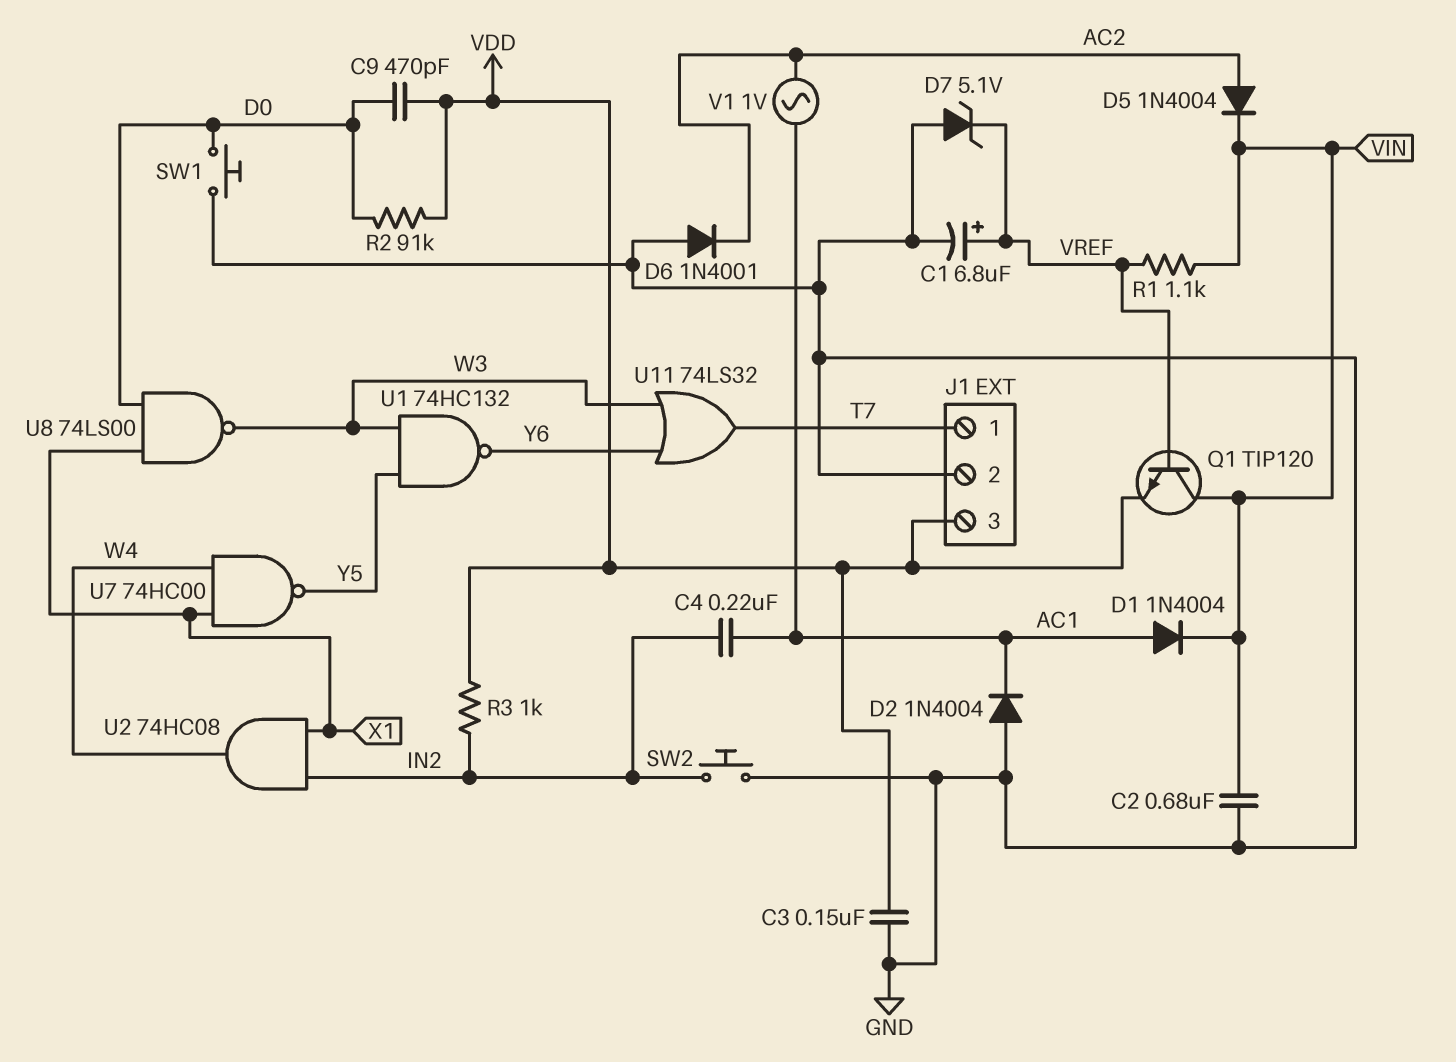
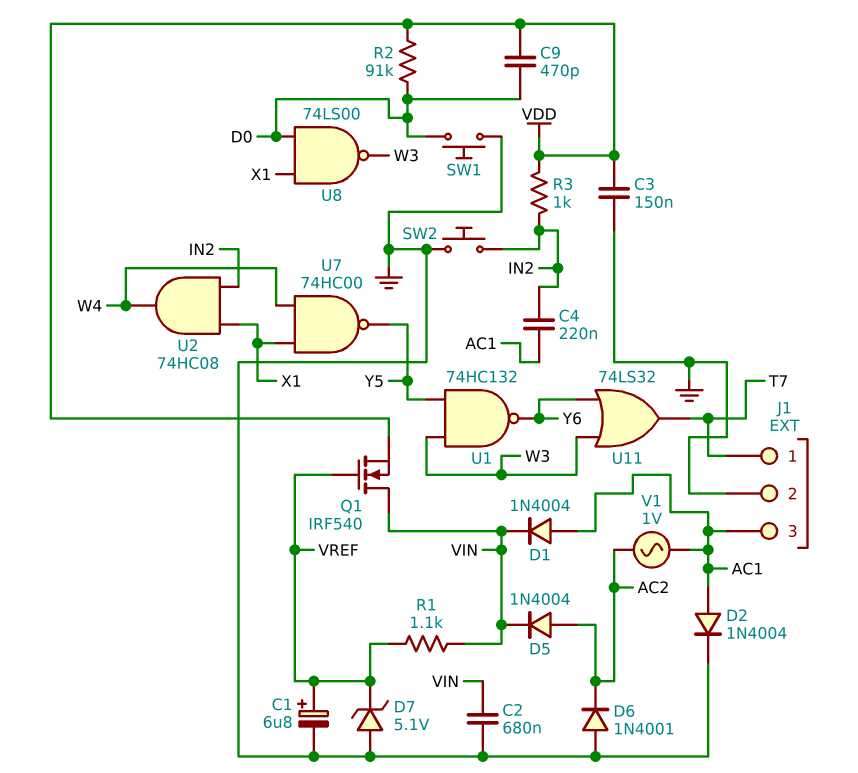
D2: diode 1N4004 (A GND, K AC1) -> diode 1N4004 (A AC1, K GND)
J1 pin 3: VDD -> AC1
Q1: NPN TIP120 (B VREF, C VIN, E VDD) -> NMOS IRF540 (G VREF, D VIN, S VDD)

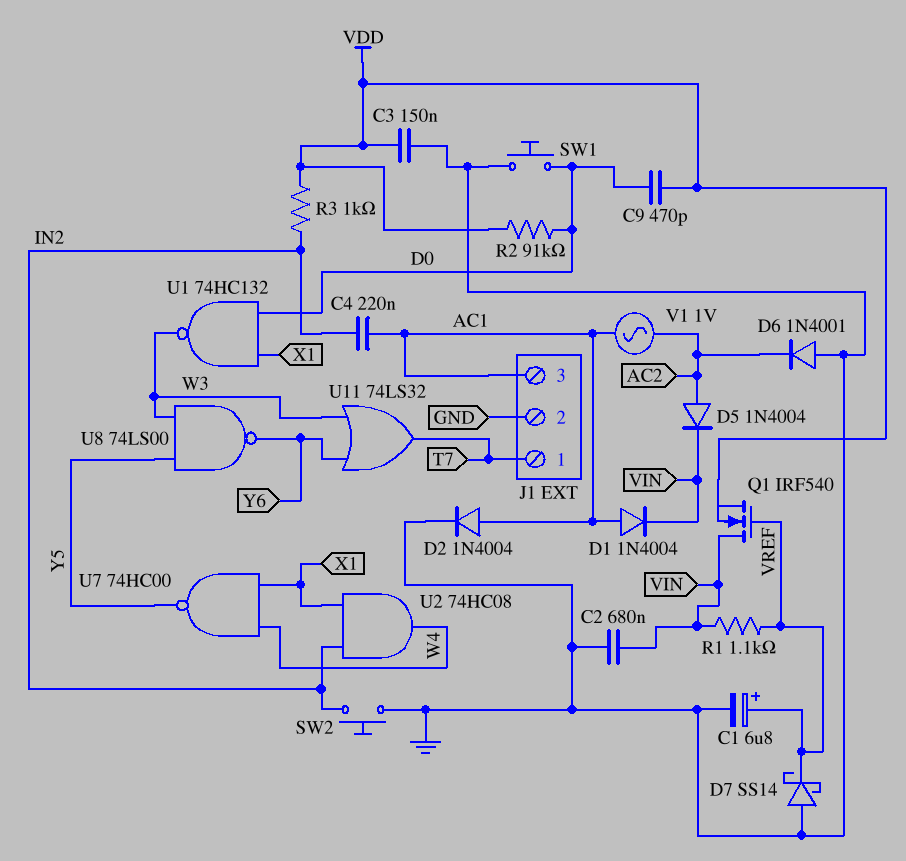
D7: zener 5.1V (A GND, K VREF) -> schottky SS14 (A GND, K VREF)
U1: NAND 74HC132 (in W3, in Y5, out Y6) -> NAND 74HC132 (in D0, in X1, out W3)
U8: NAND 74LS00 (in D0, in X1, out W3) -> NAND 74LS00 (in W3, in Y5, out Y6)

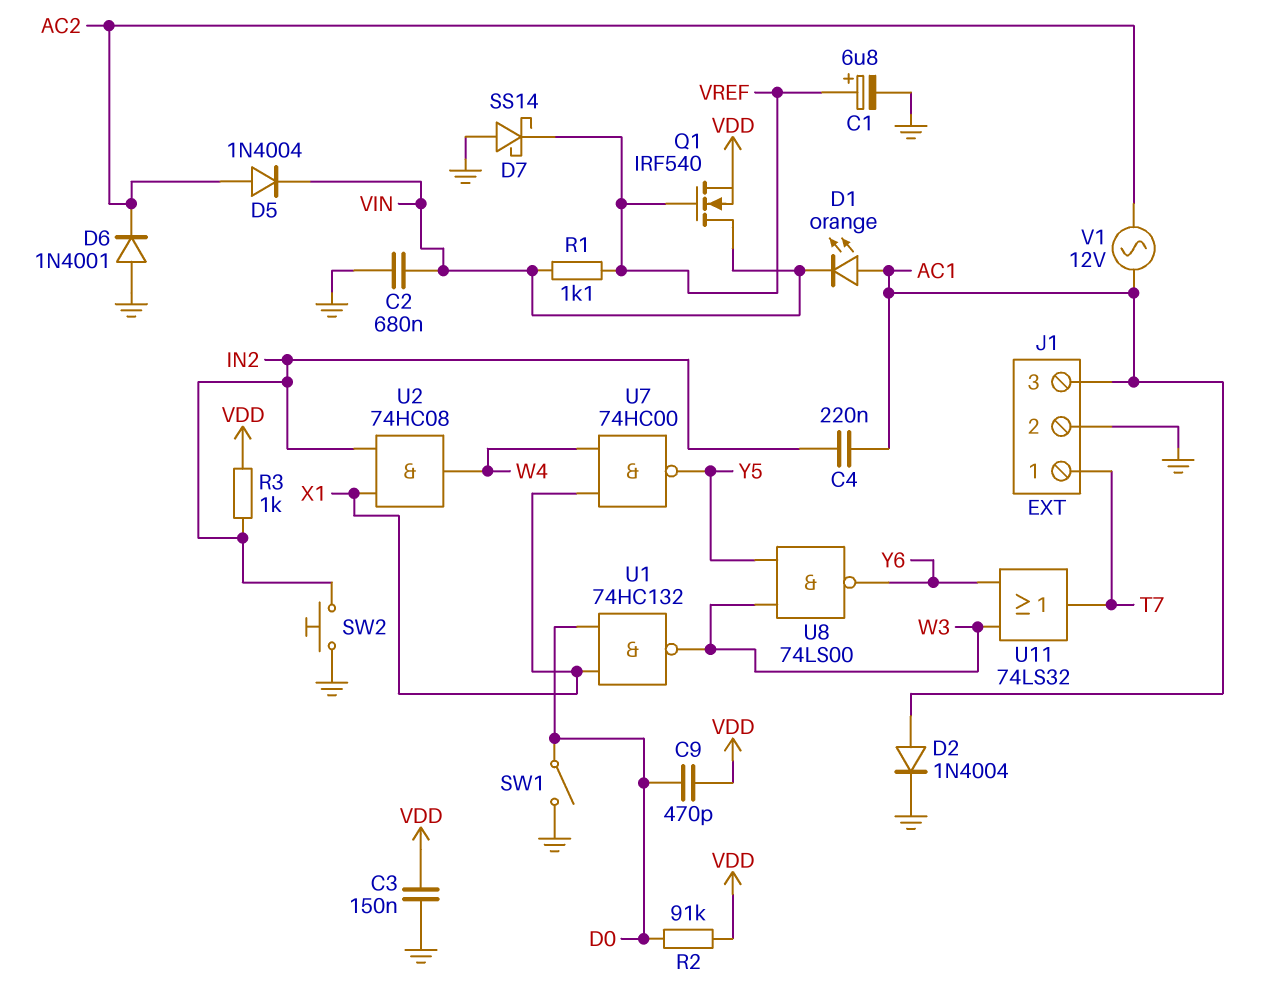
D1: diode 1N4004 (A AC1, K VIN) -> LED orange (A AC1, K VIN)
SW1: button (D0, GND) -> switch (D0, GND)
V1: AC 1V (AC1, AC2) -> AC 12V (AC1, AC2)

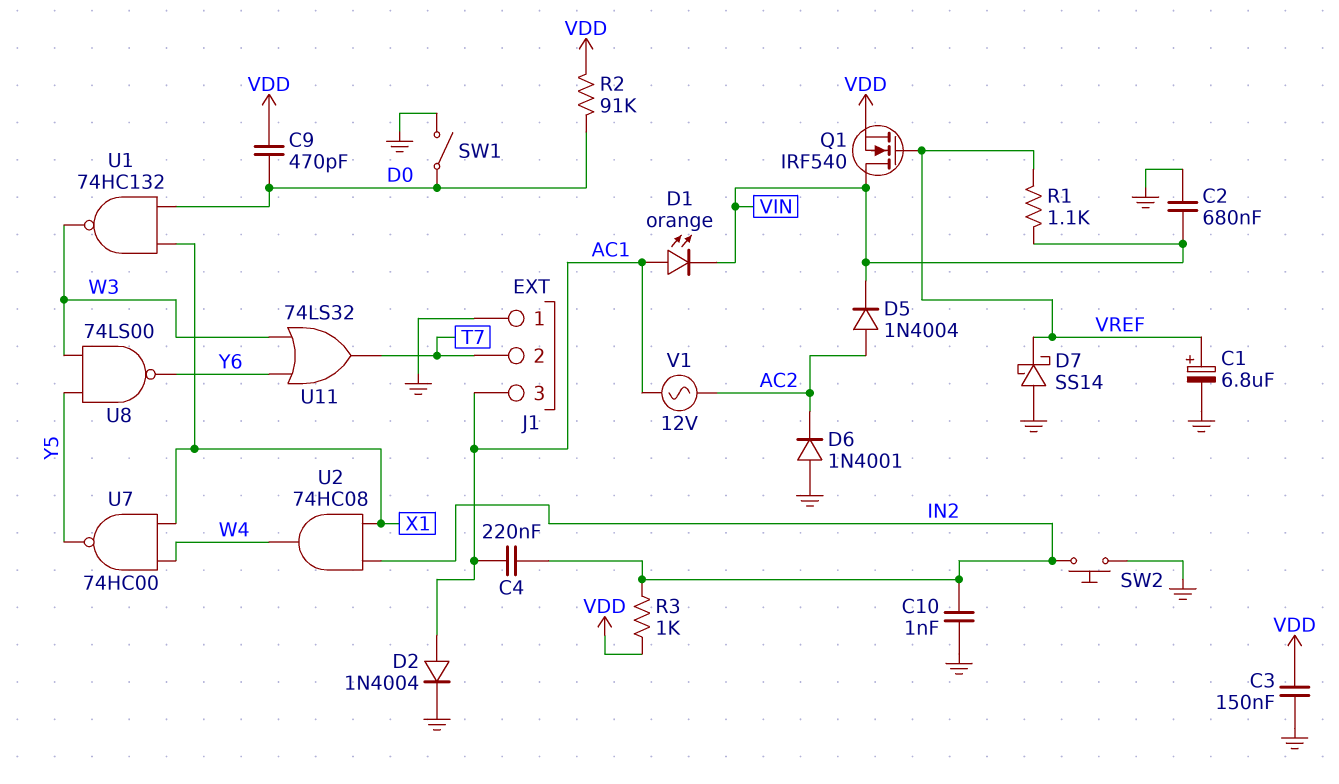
C10: none -> 1nF (GND, IN2)
J1 pin 1: T7 -> GND
J1 pin 2: GND -> T7

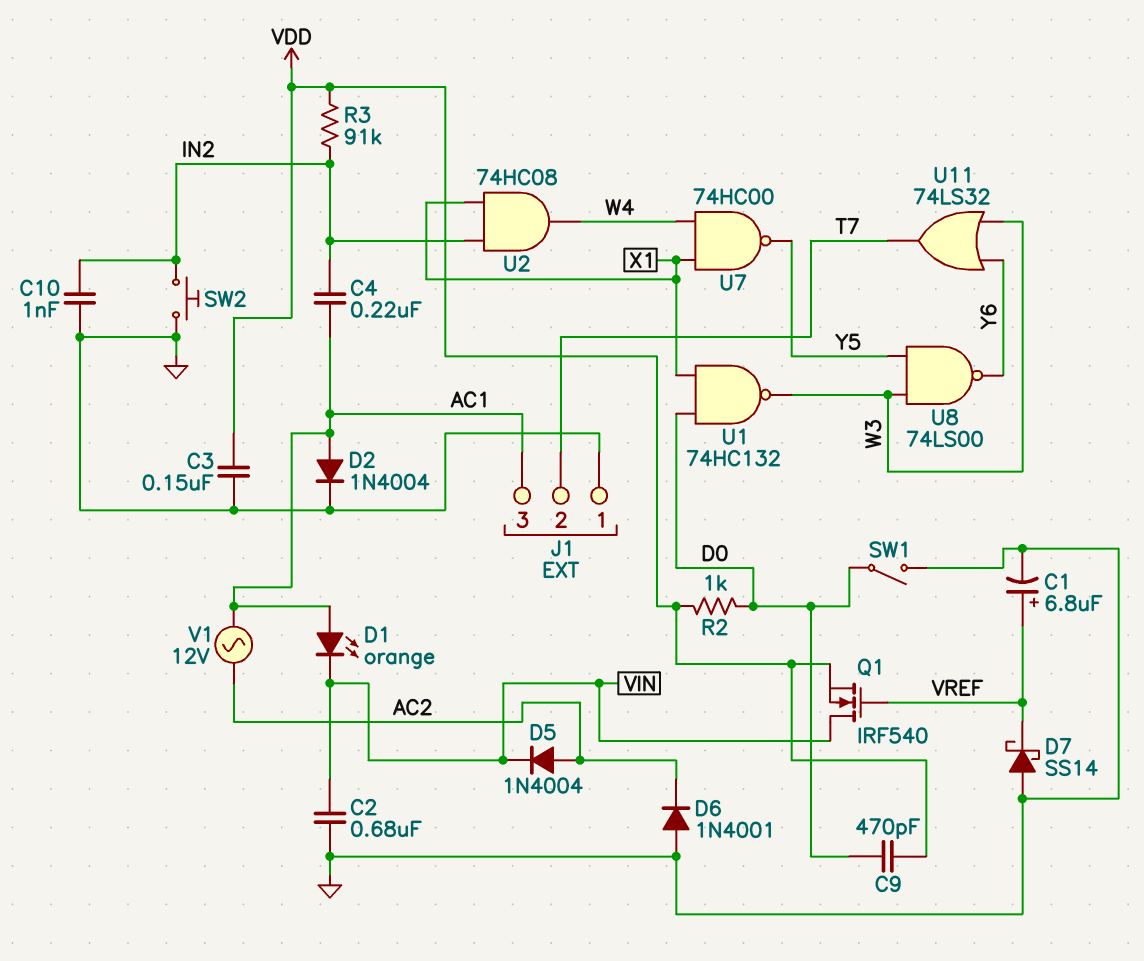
R1: 1.1k (VIN, VREF) -> none
R2: 91k (D0, VDD) -> 1k (D0, VDD)
R3: 1k (IN2, VDD) -> 91k (IN2, VDD)

